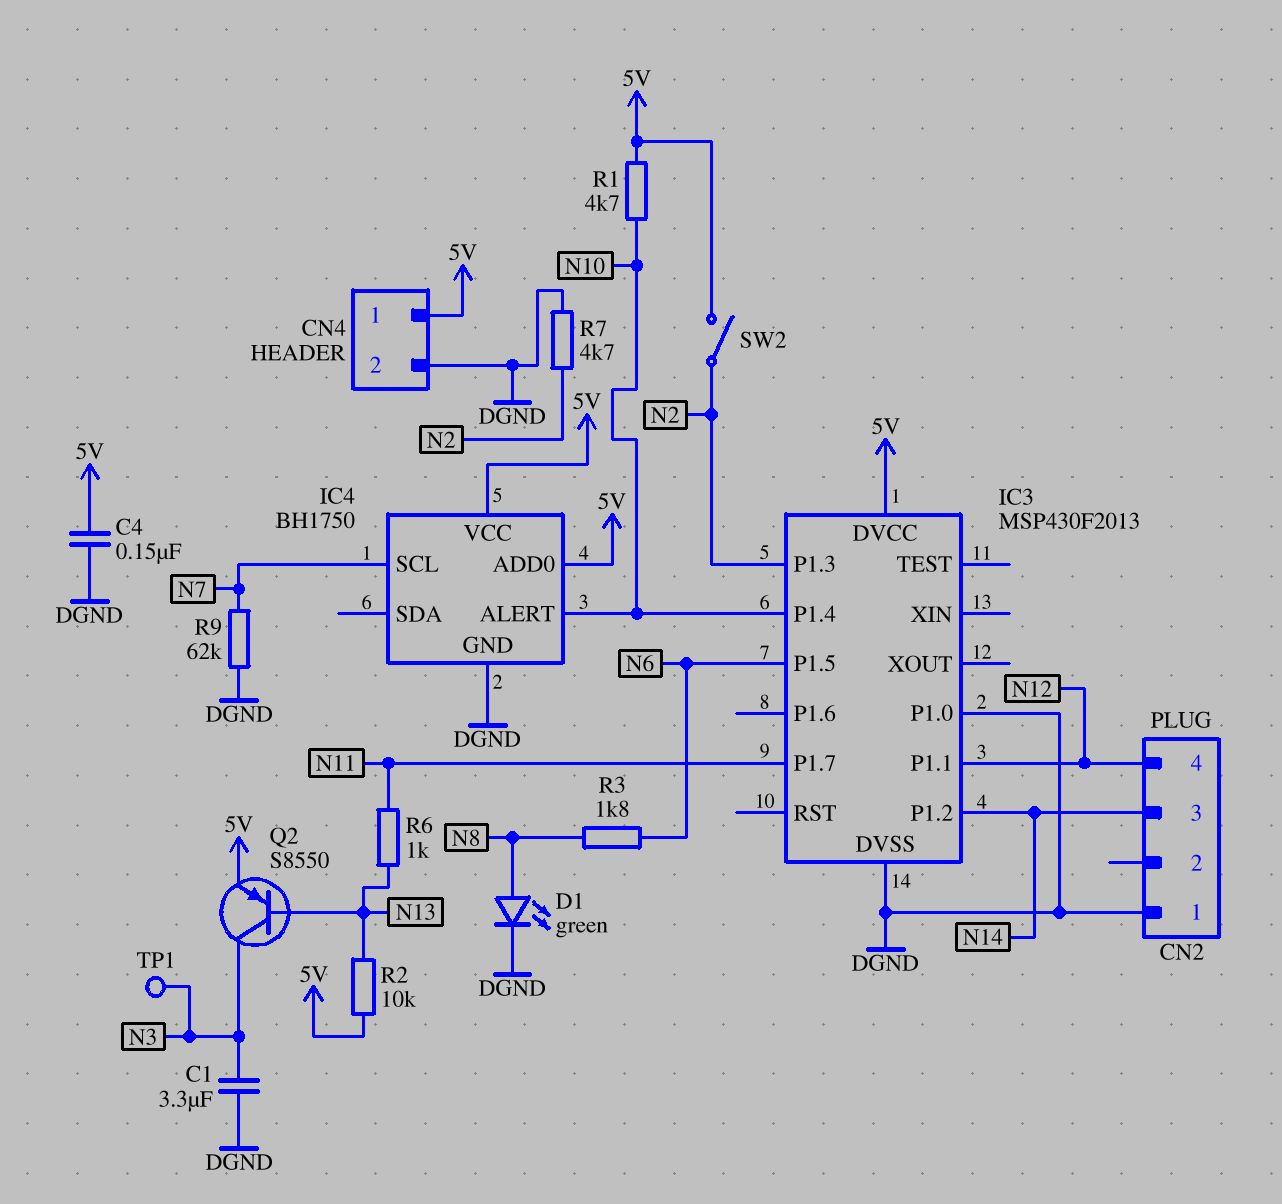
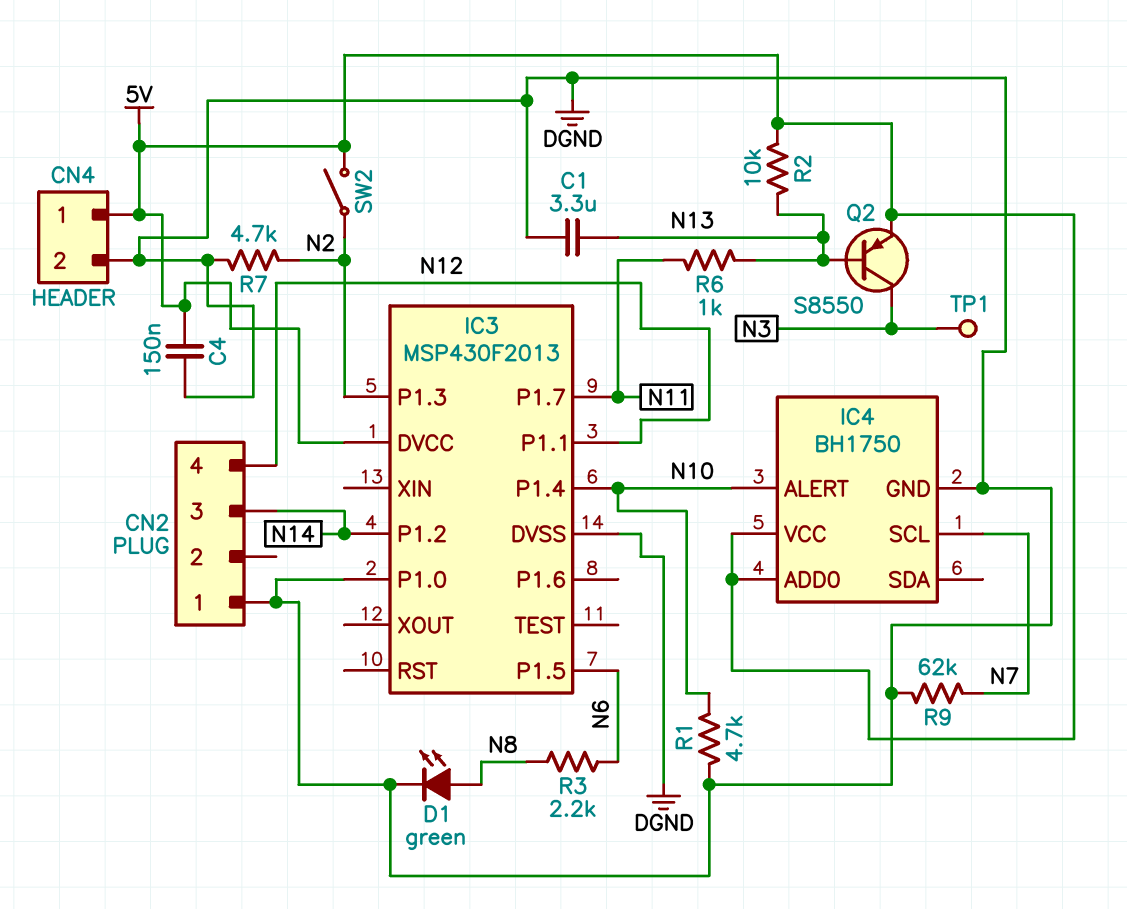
C1: 3.3uF (DGND, N3) -> 3.3uF (DGND, N13)
R1: 4.7k (5V, N10) -> 4.7k (DGND, N10)
R3: 1.8k (N6, N8) -> 2.2k (N6, N8)

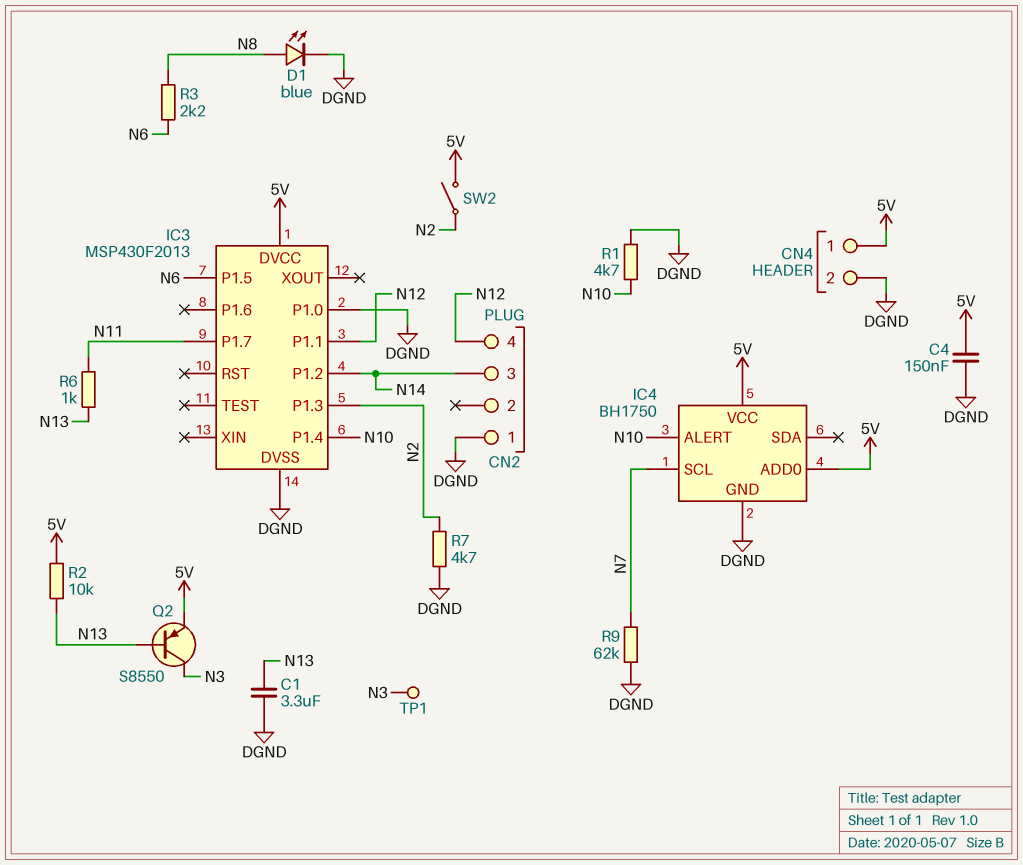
D1: LED green (A N8, K DGND) -> LED blue (A N8, K DGND)

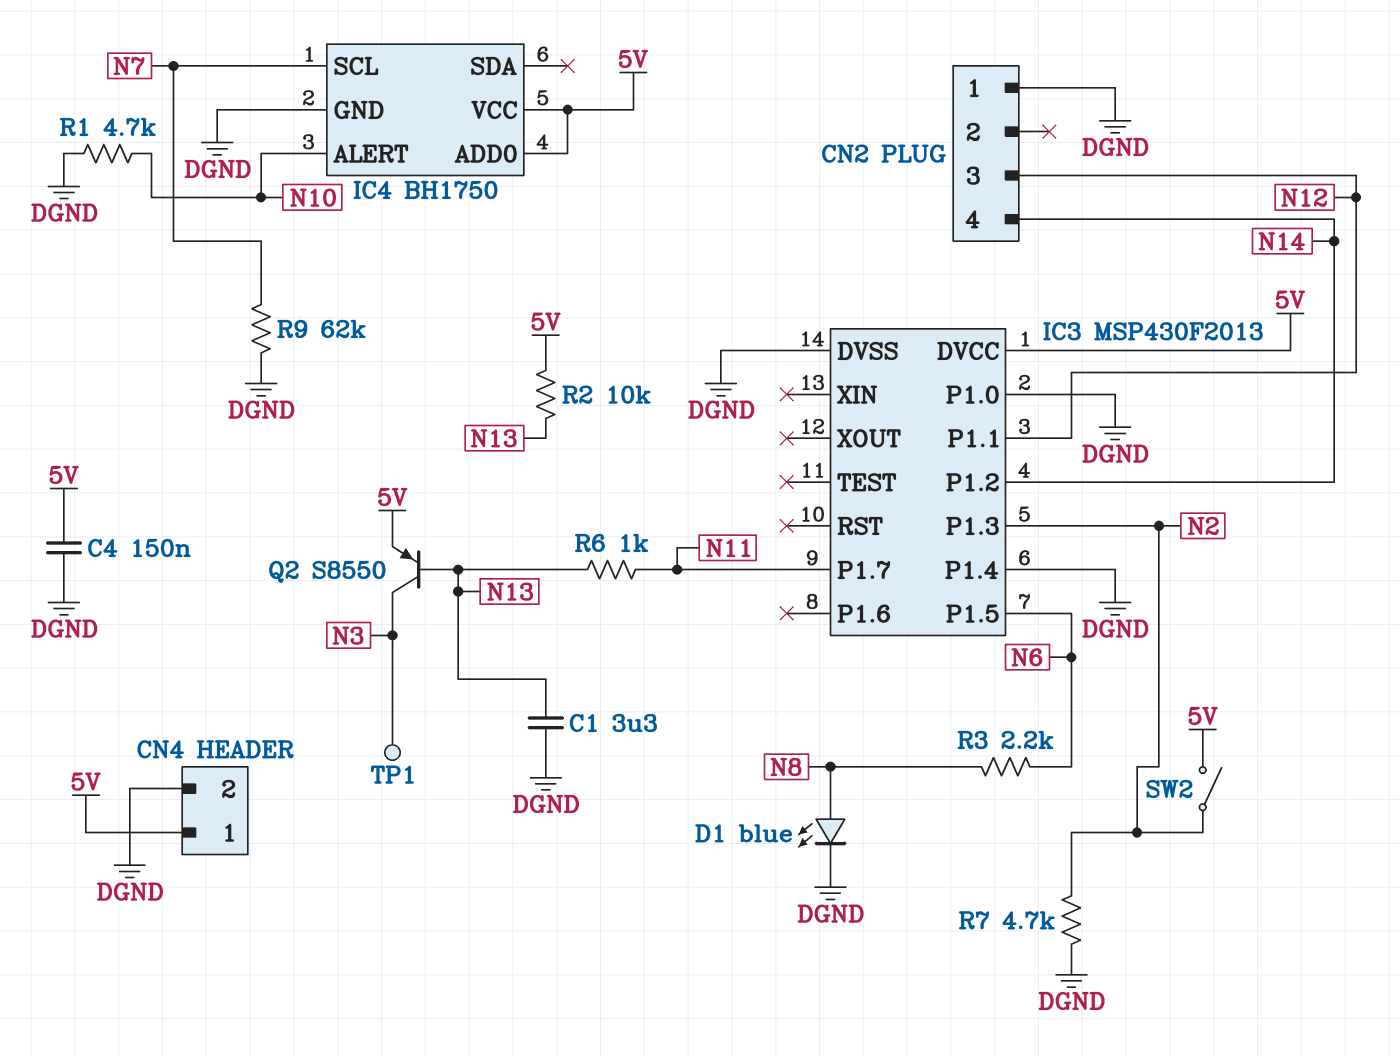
CN2 pin 3: N14 -> N12
CN2 pin 4: N12 -> N14
IC3 pin P1.4: N10 -> DGND

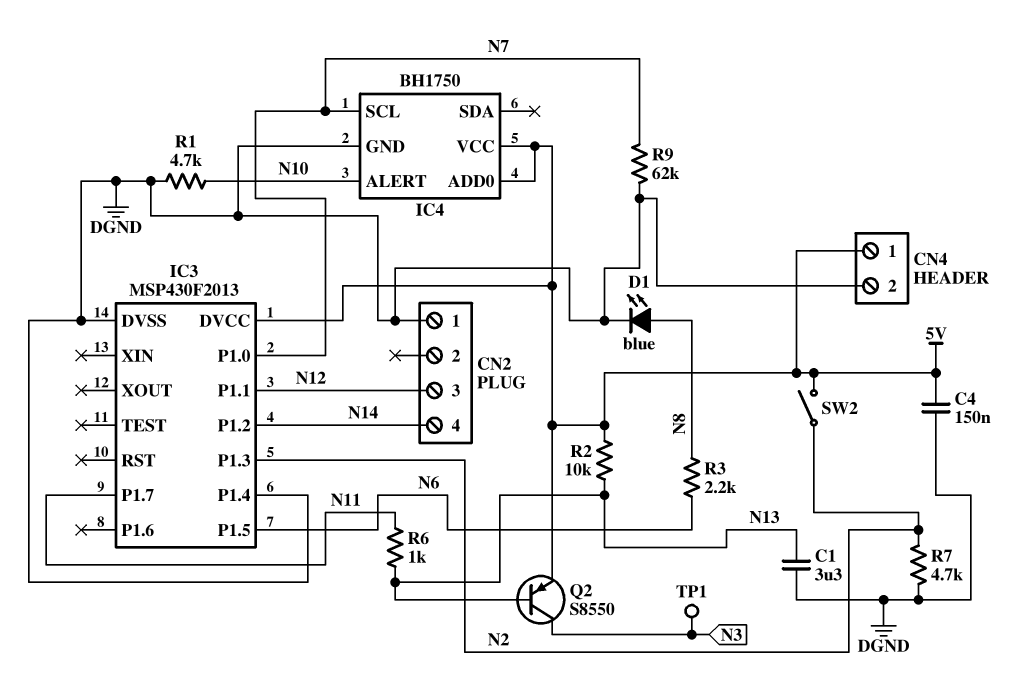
IC3 pin P1.0: DGND -> N7

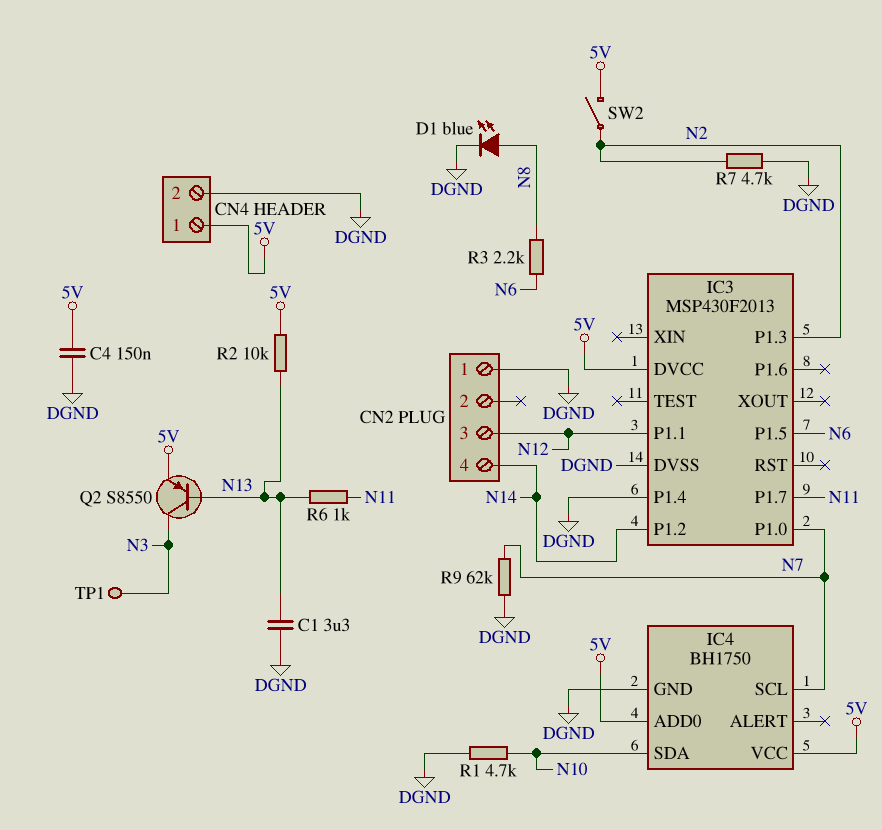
IC4 pin ALERT: N10 -> none
IC4 pin SDA: none -> N10

